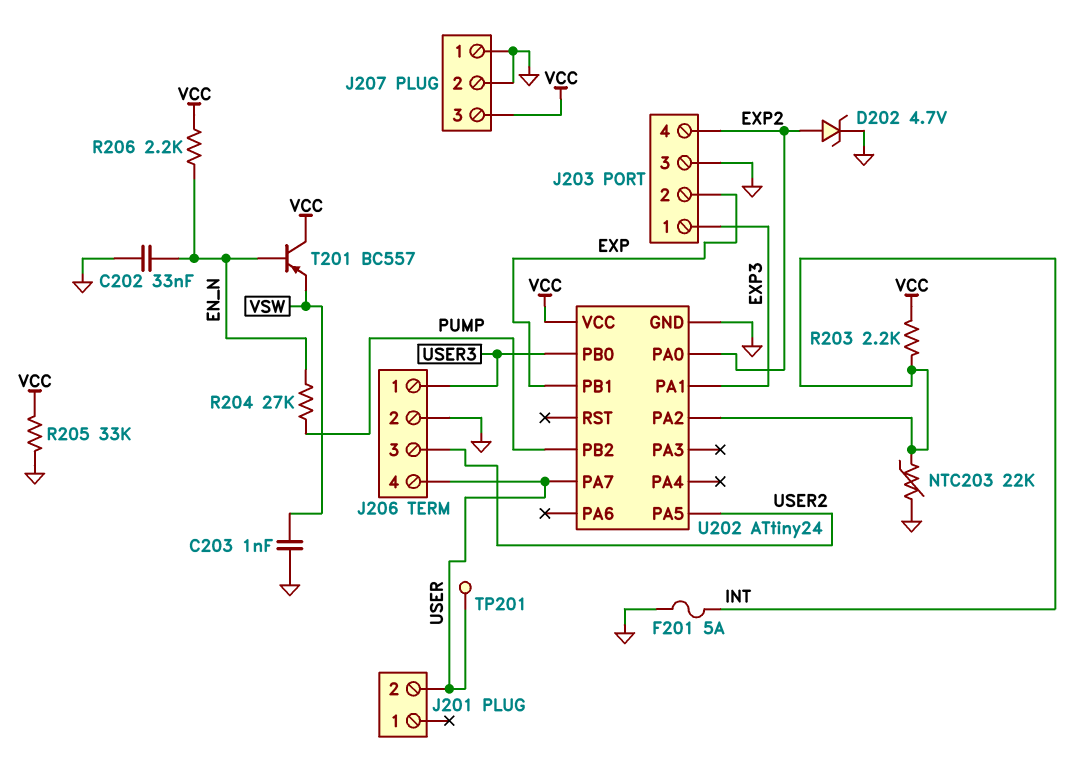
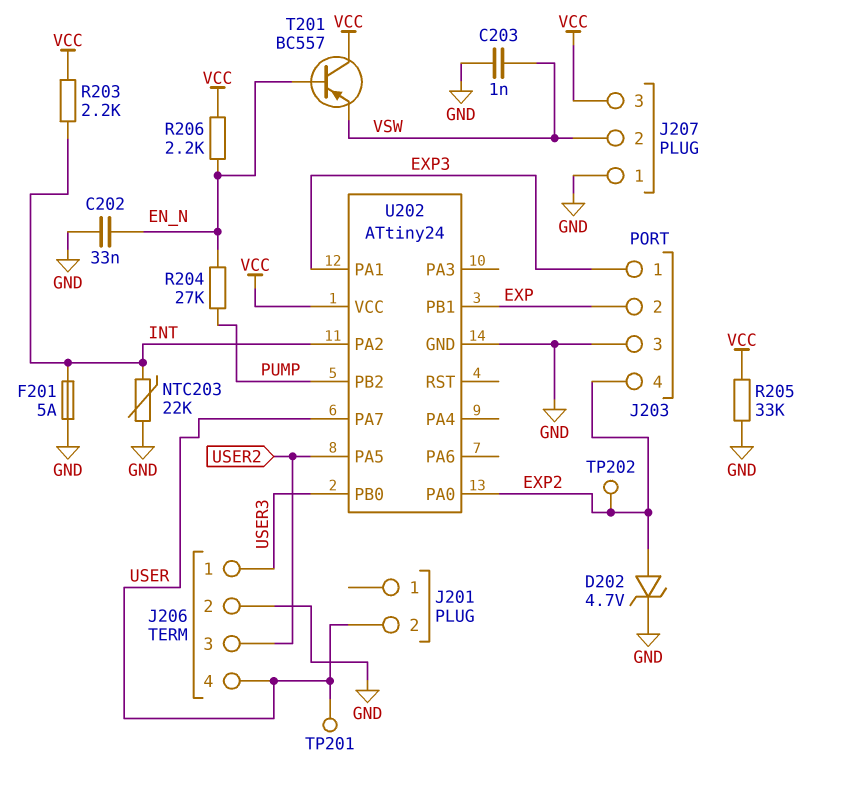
J207 pin 2: GND -> VSW
TP202: none -> test point (EXP2)

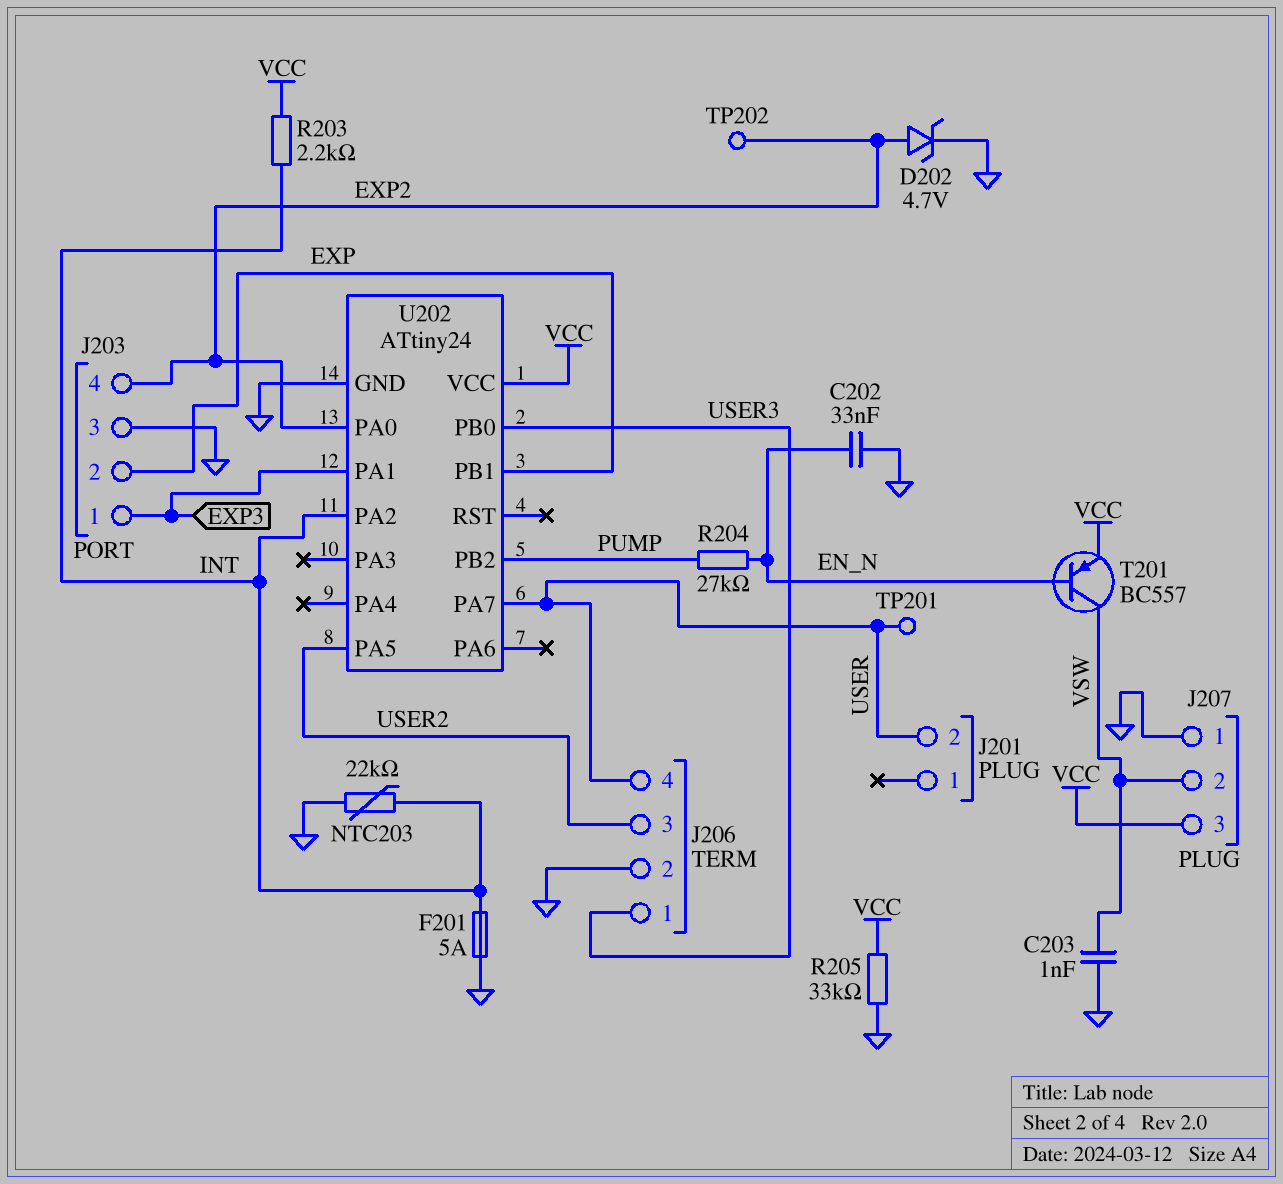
R206: 2.2k (EN_N, VCC) -> none
T201: PNP BC557 (B EN_N, C VCC, E VSW) -> PNP BC557 (B EN_N, C VSW, E VCC)

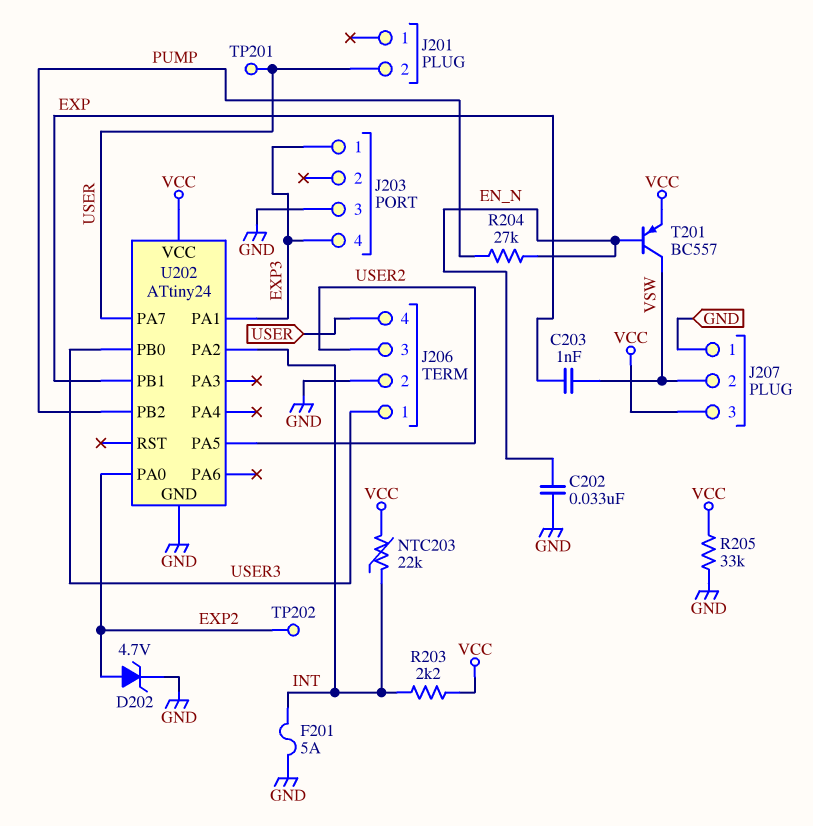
C203: 1nF (GND, VSW) -> 1nF (EXP, VSW)
J203 pin 2: EXP -> none
J203 pin 4: EXP2 -> EXP3
NTC203: 22k (GND, INT) -> 22k (INT, VCC)

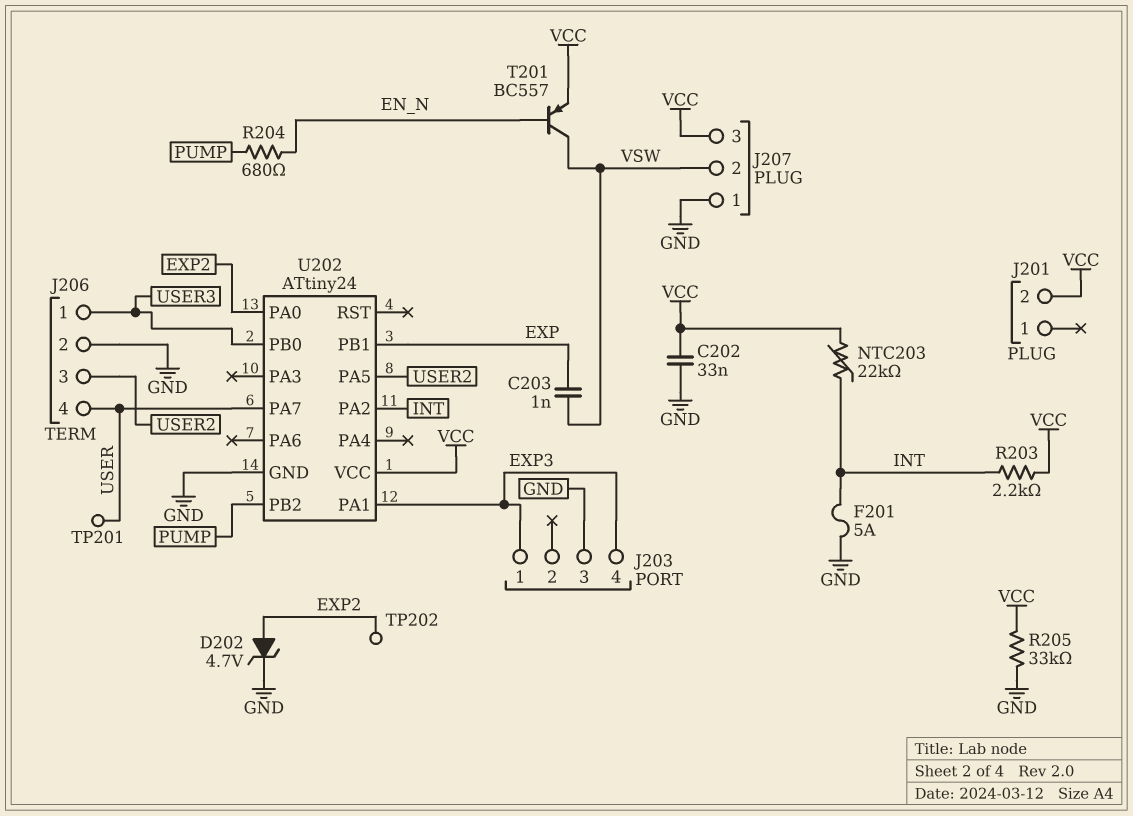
C202: 33nF (EN_N, GND) -> 33nF (GND, VCC)
J201 pin 2: USER -> VCC
R204: 27k (EN_N, PUMP) -> 680 (EN_N, PUMP)

